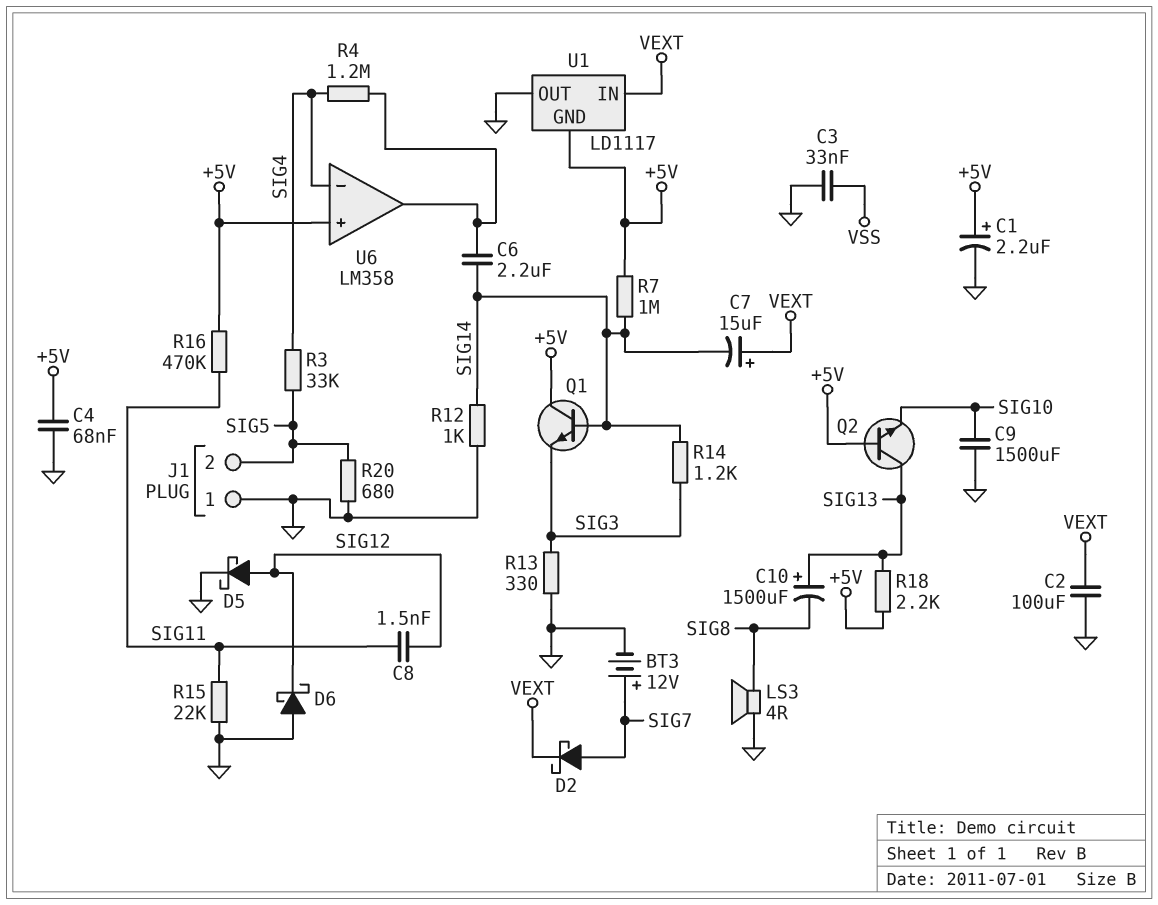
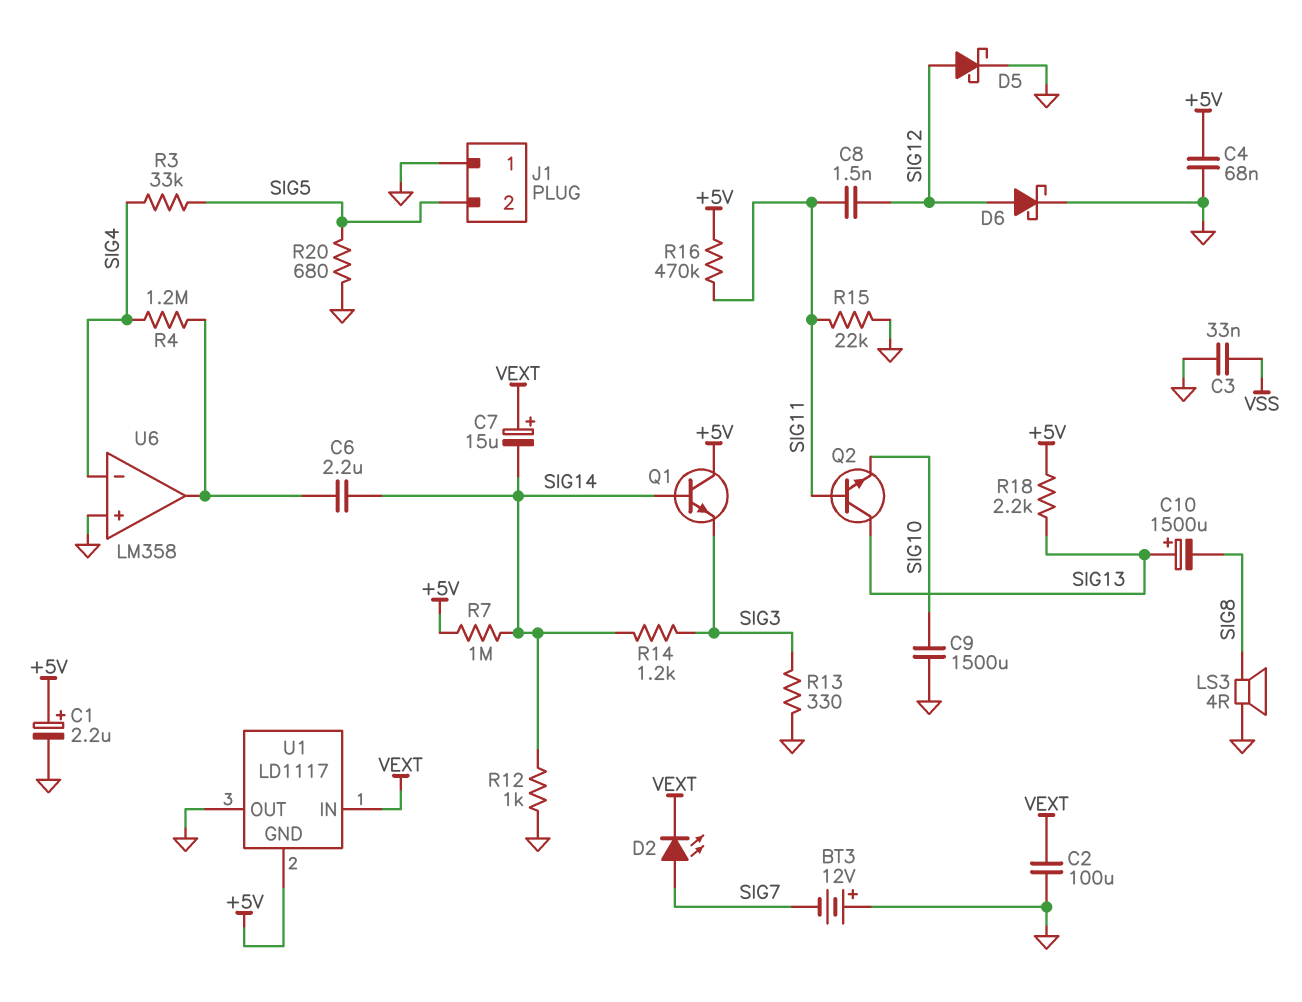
BT3: 12V (plus SIG7, minus GND) -> 12V (plus GND, minus SIG7)
D2: schottky (A SIG7, K VEXT) -> LED (A SIG7, K VEXT)
D6: schottky (A GND, K SIG12) -> schottky (A SIG12, K GND)
Q2: NPN (B +5V, C SIG13, E SIG10) -> NPN (B SIG11, C SIG13, E SIG10)
U6 pin in+: +5V -> GND

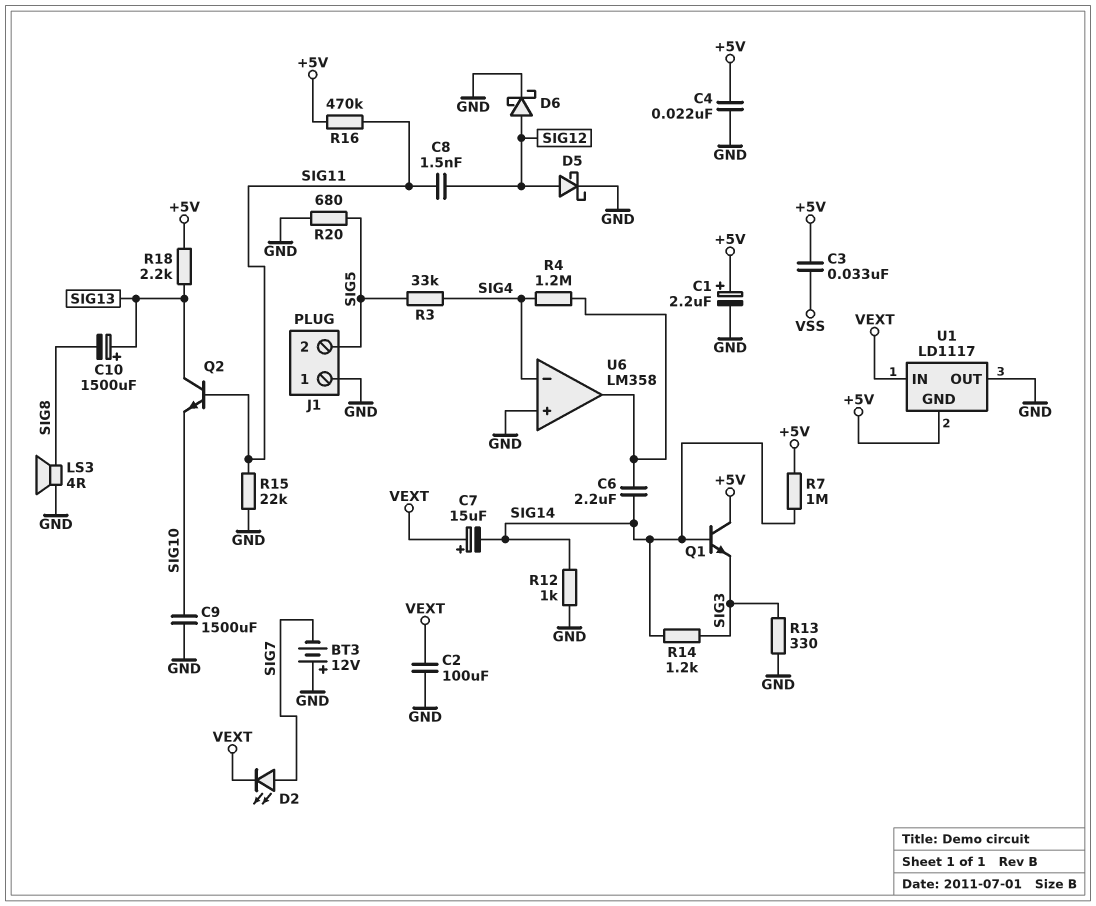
C3: 33nF (GND, VSS) -> 33nF (+5V, VSS)
C4: 68nF (+5V, GND) -> 22nF (+5V, GND)

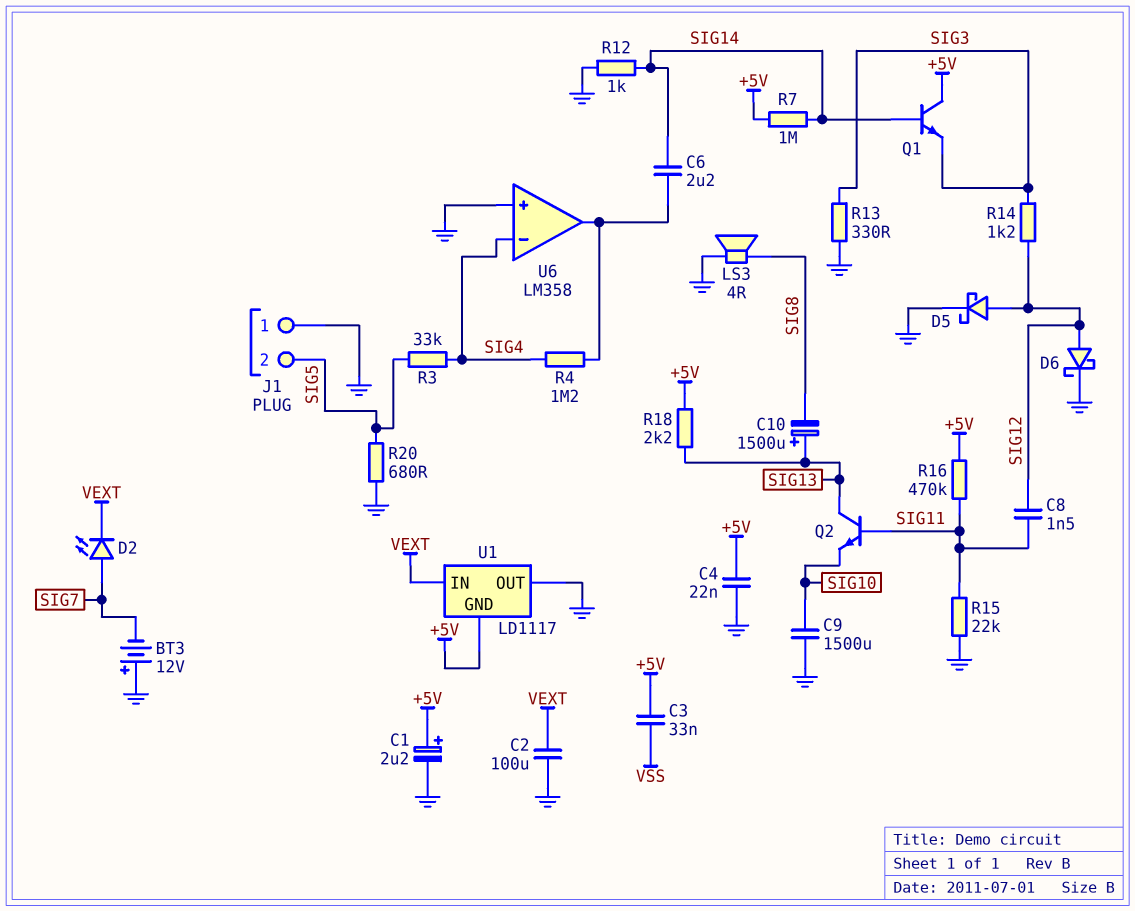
C7: 15uF (plus VEXT, minus SIG14) -> none
R14: 1.2k (SIG3, SIG14) -> 1.2k (SIG3, SIG12)

